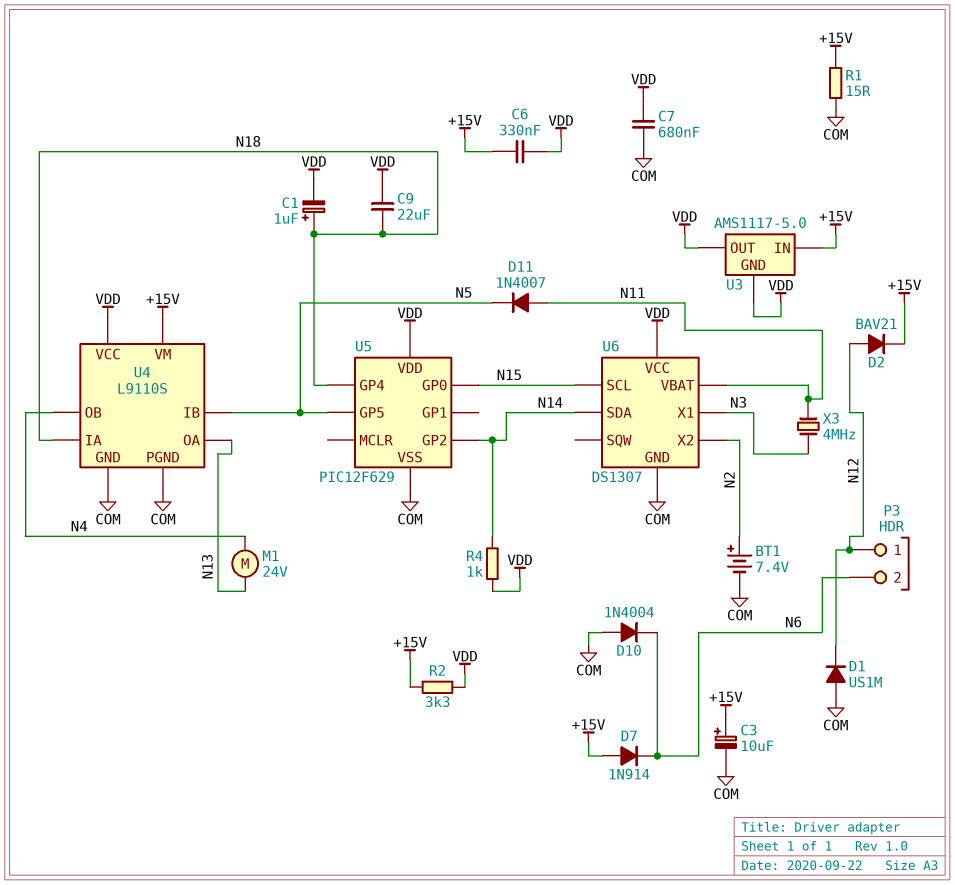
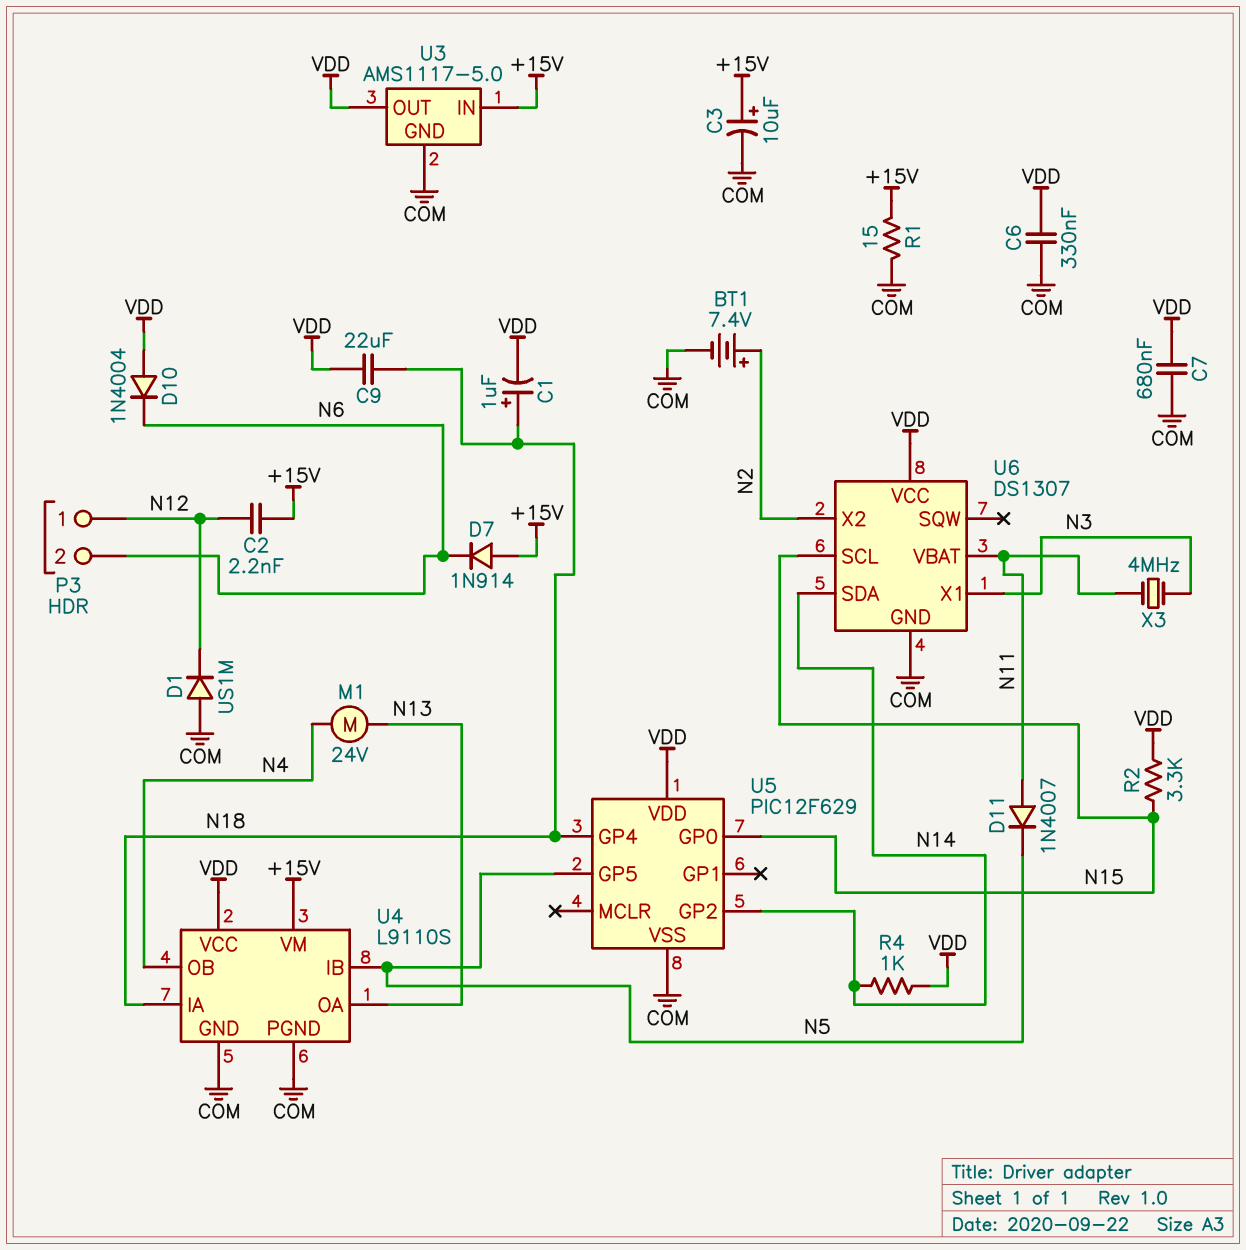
C2: none -> 2.2nF (+15V, N12)
C6: 330nF (+15V, VDD) -> 330nF (COM, VDD)
D2: diode BAV21 (A N12, K +15V) -> none
D10: diode 1N4004 (A COM, K N6) -> diode 1N4004 (A VDD, K N6)
R2: 3.3k (+15V, VDD) -> 3.3k (N15, VDD)
U3 pin GND: VDD -> COM

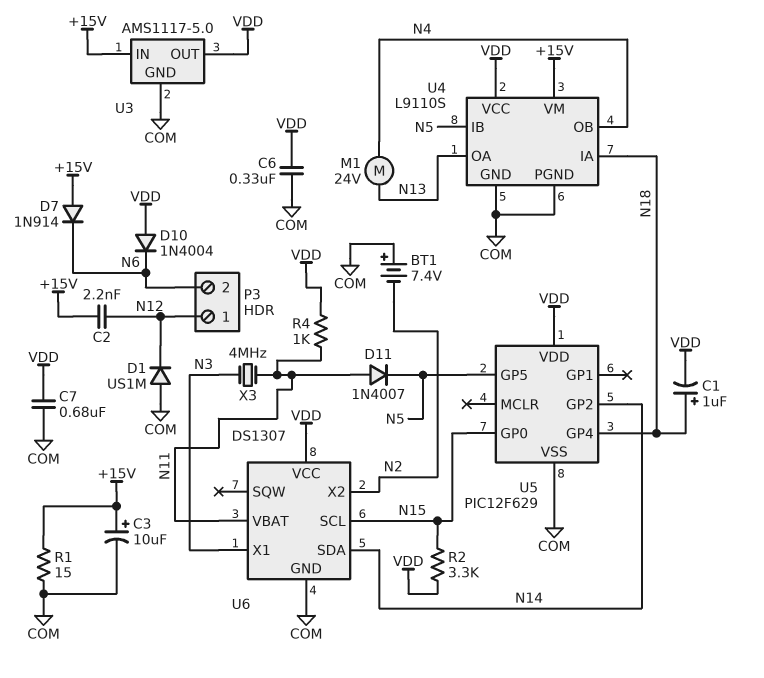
BT1: 7.4V (plus N2, minus COM) -> 7.4V (plus COM, minus N2)
C9: 22uF (N18, VDD) -> none
R4: 1k (N14, VDD) -> 1k (N11, VDD)

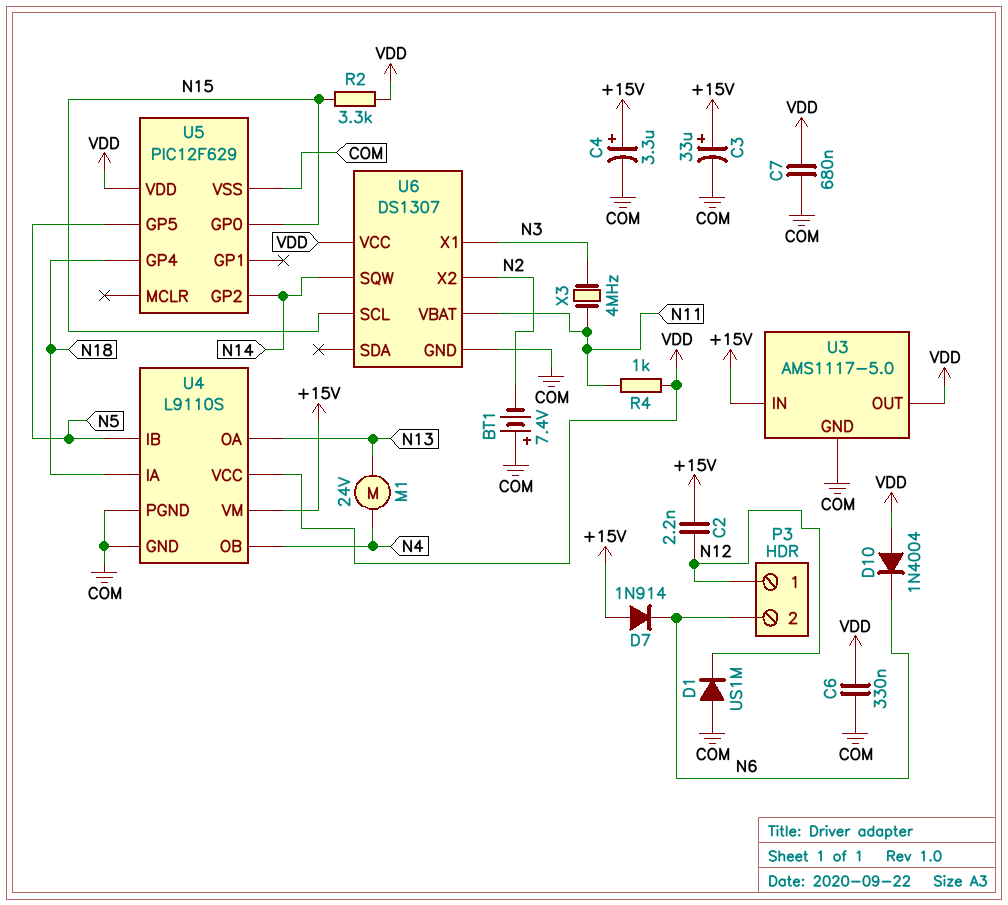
C1: 1uF (plus N18, minus VDD) -> none
C3: 10uF (plus +15V, minus COM) -> 33uF (plus +15V, minus COM)
C4: none -> 3.3uF (plus +15V, minus COM)
D11: diode 1N4007 (A N11, K N5) -> none
R1: 15 (+15V, COM) -> none
U6 pin SDA: N14 -> none
U6 pin SQW: none -> N14

